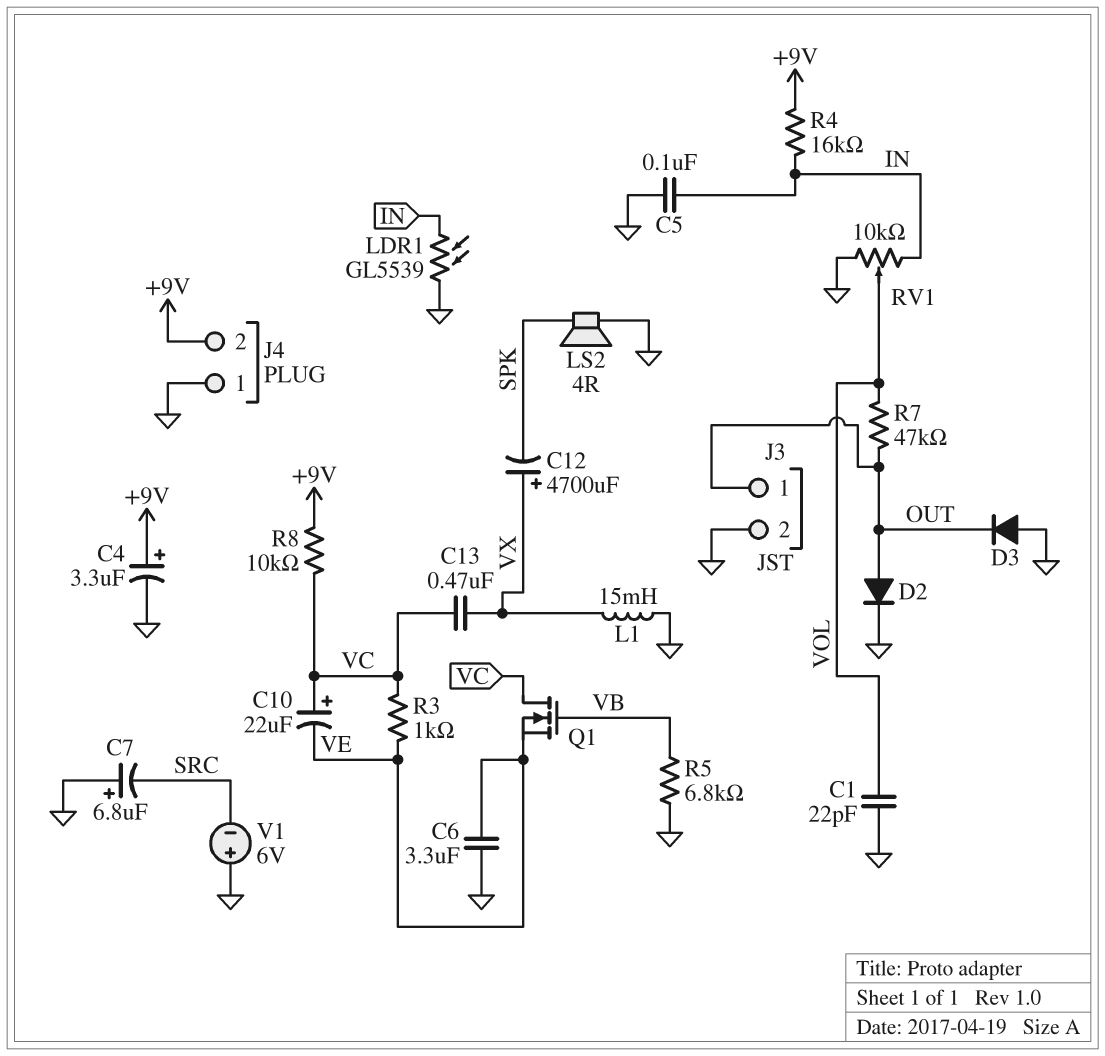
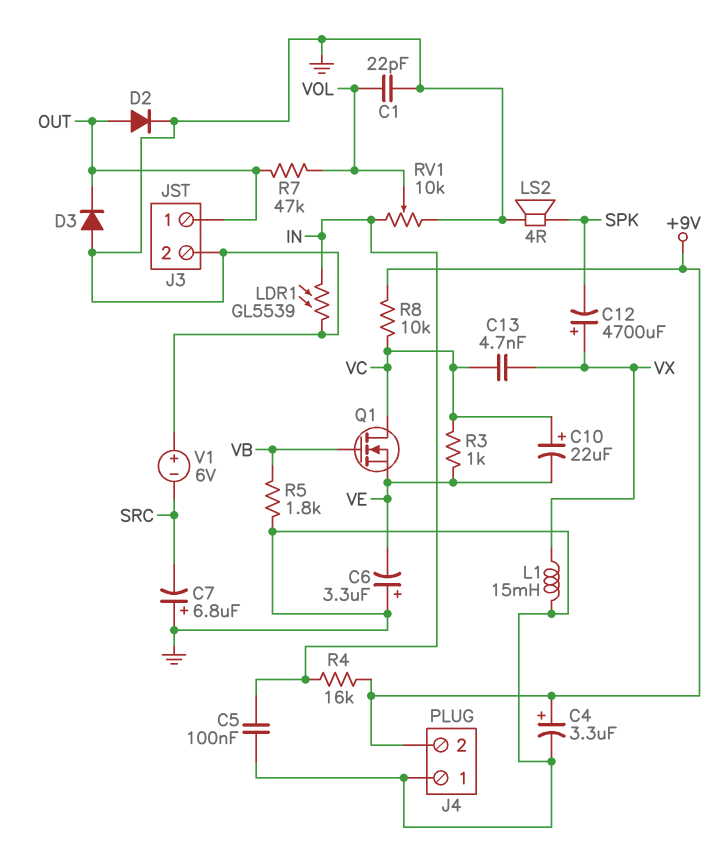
C6: 3.3uF (GND, VE) -> 3.3uF (plus GND, minus VE)
C13: 470nF (VC, VX) -> 4.7nF (VC, VX)
R5: 6.8k (GND, VB) -> 1.8k (GND, VB)

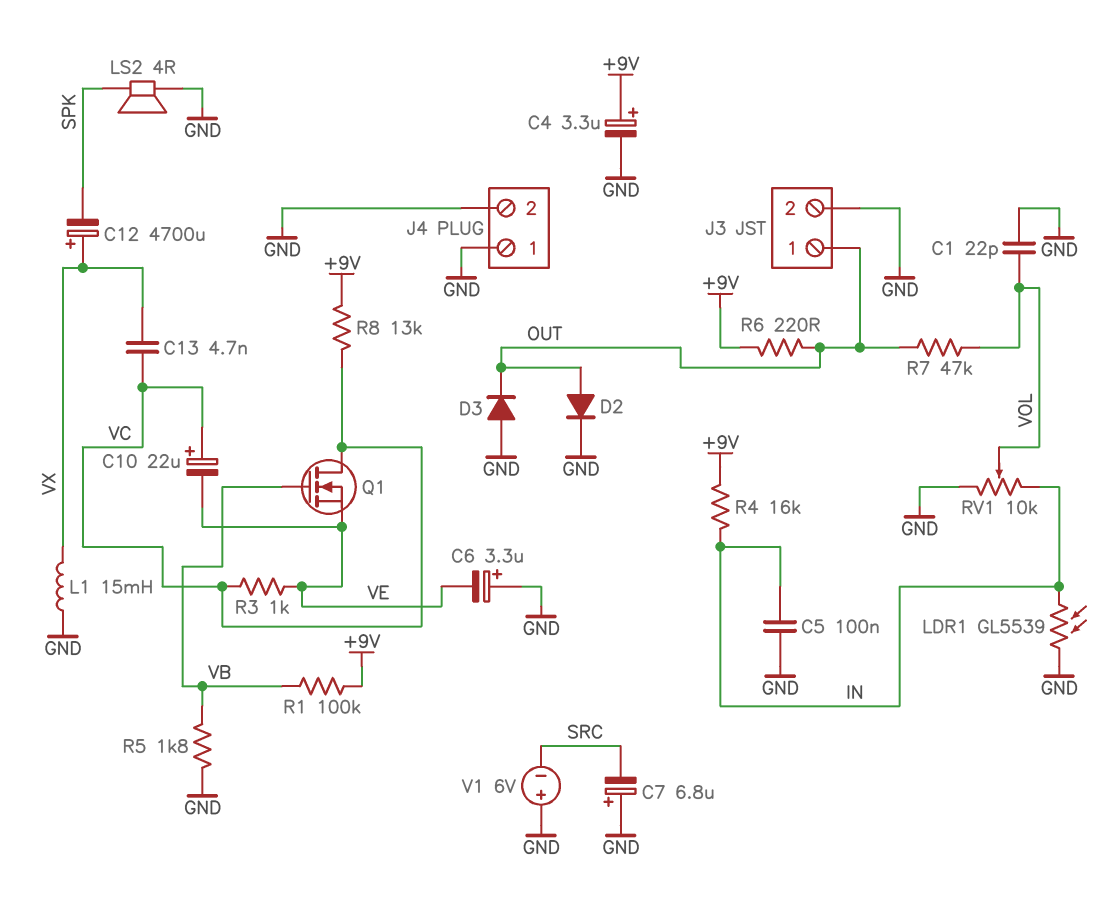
J4 pin 2: +9V -> GND
R1: none -> 100k (+9V, VB)
R6: none -> 220 (+9V, OUT)
R8: 10k (+9V, VC) -> 13k (+9V, VC)

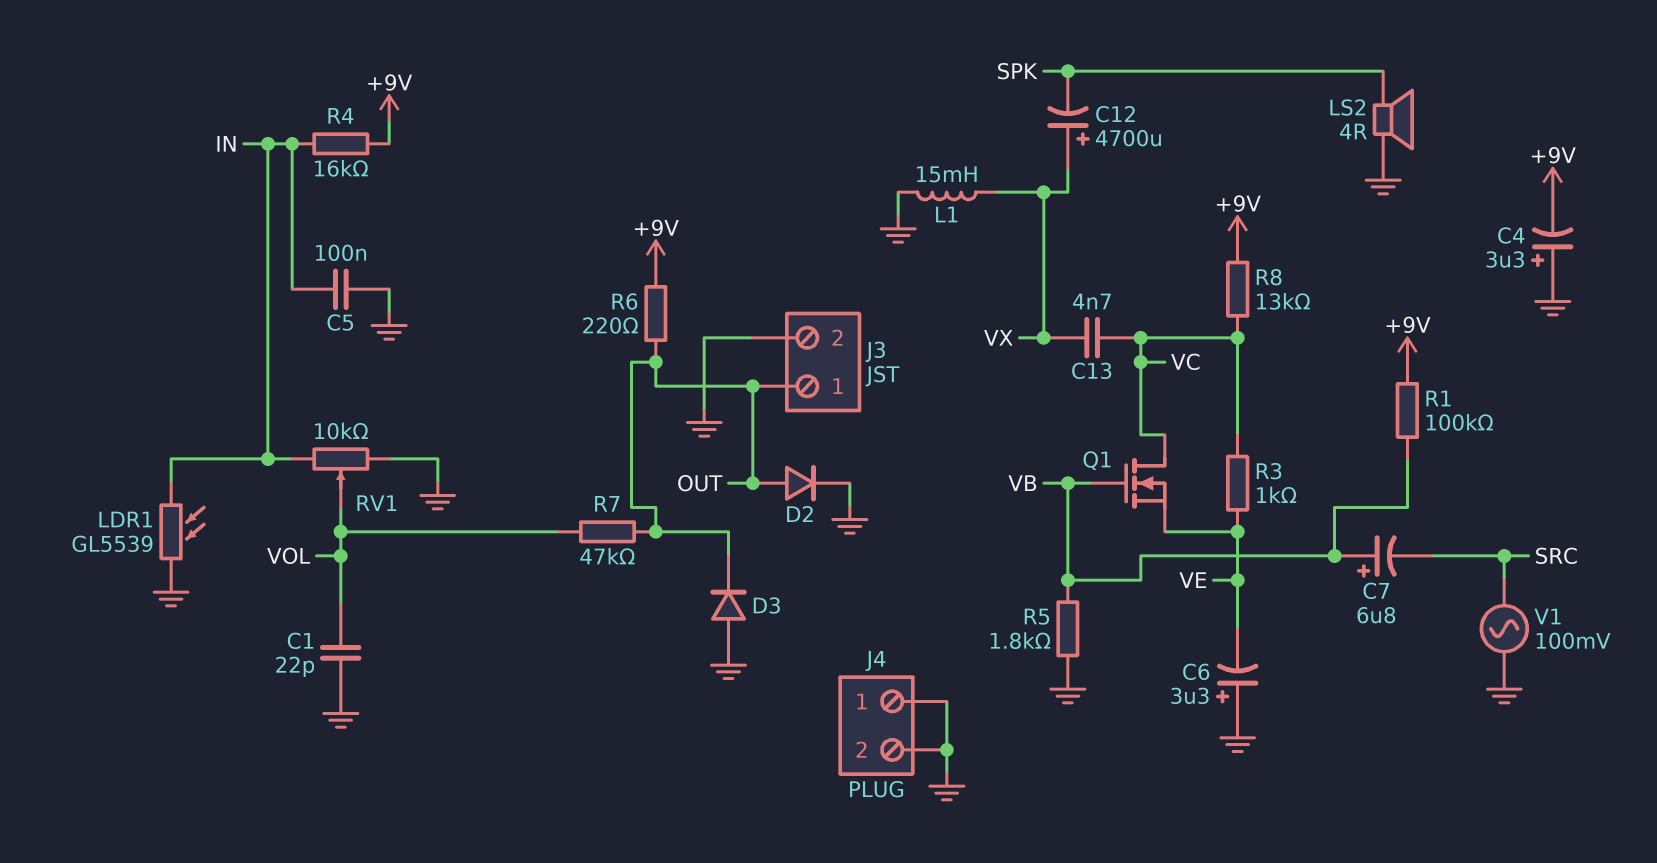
C4: 3.3uF (plus +9V, minus GND) -> 3.3uF (plus GND, minus +9V)
C7: 6.8uF (plus GND, minus SRC) -> 6.8uF (plus VB, minus SRC)
C10: 22uF (plus VC, minus VE) -> none
V1: 6V (plus GND, minus SRC) -> AC 100mV (GND, SRC)

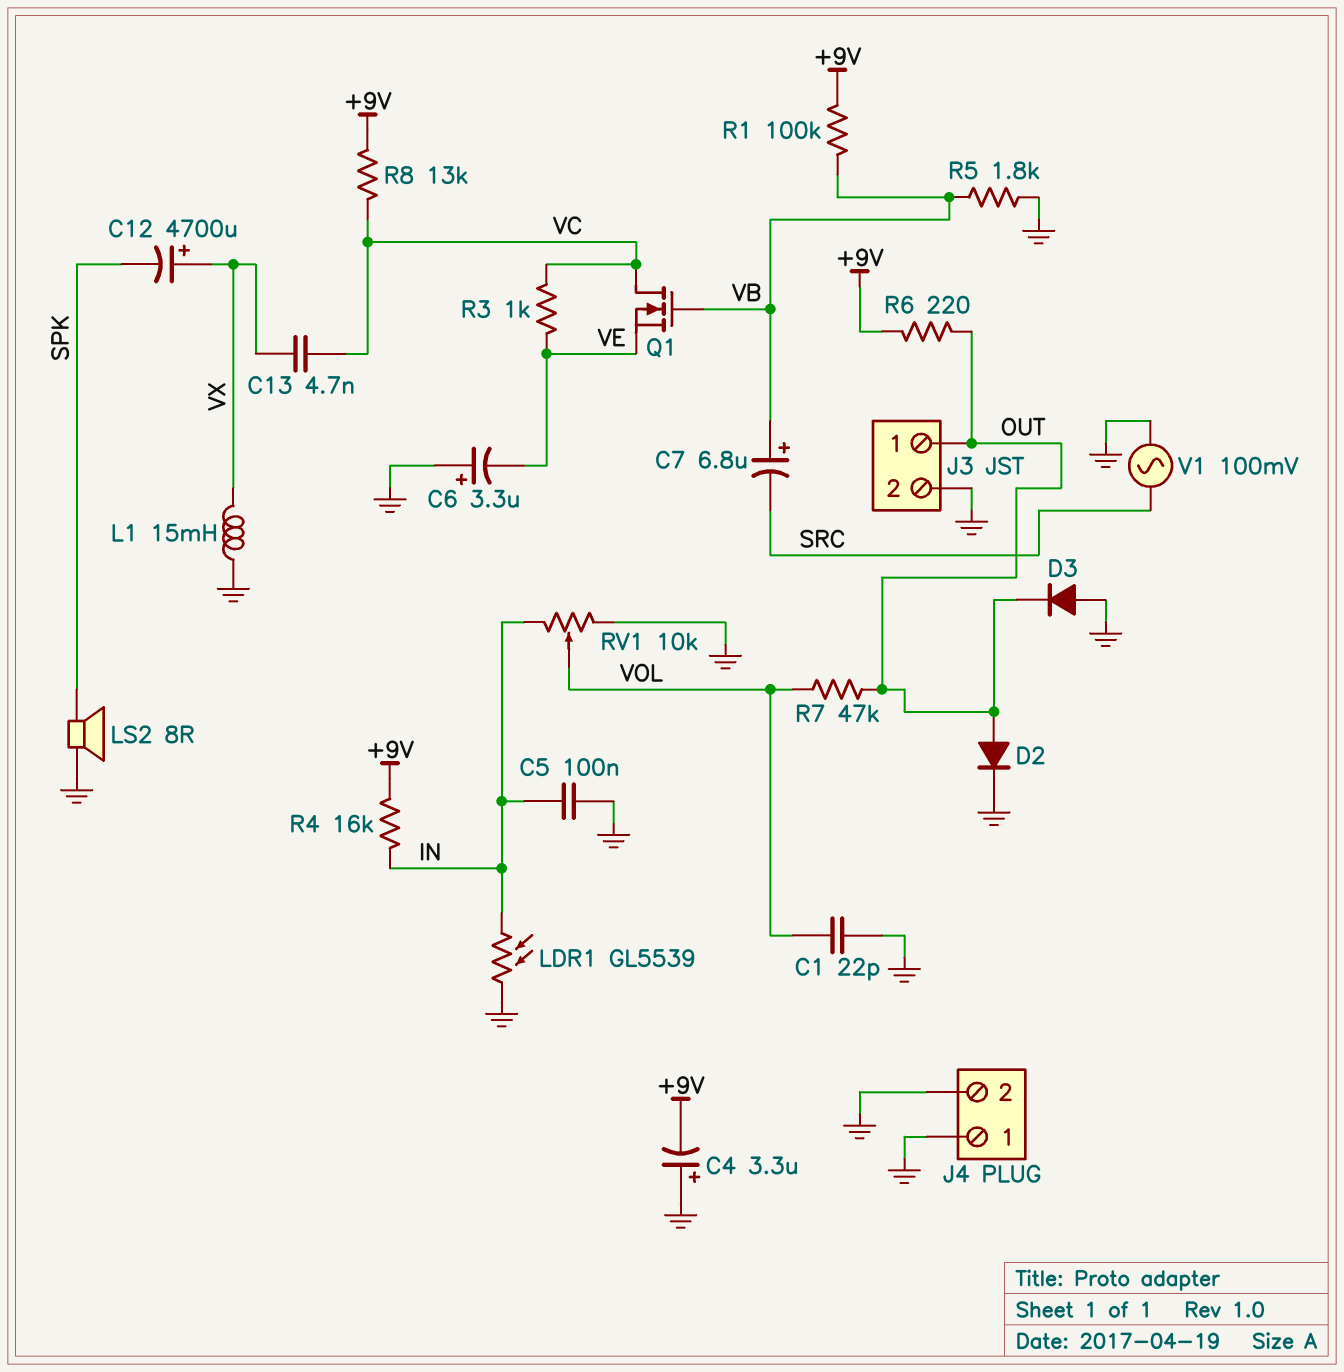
LS2: speaker 4R (GND, SPK) -> speaker 8R (GND, SPK)

